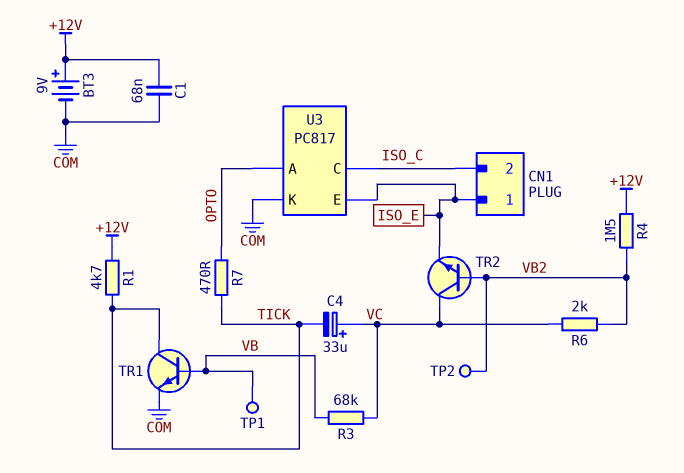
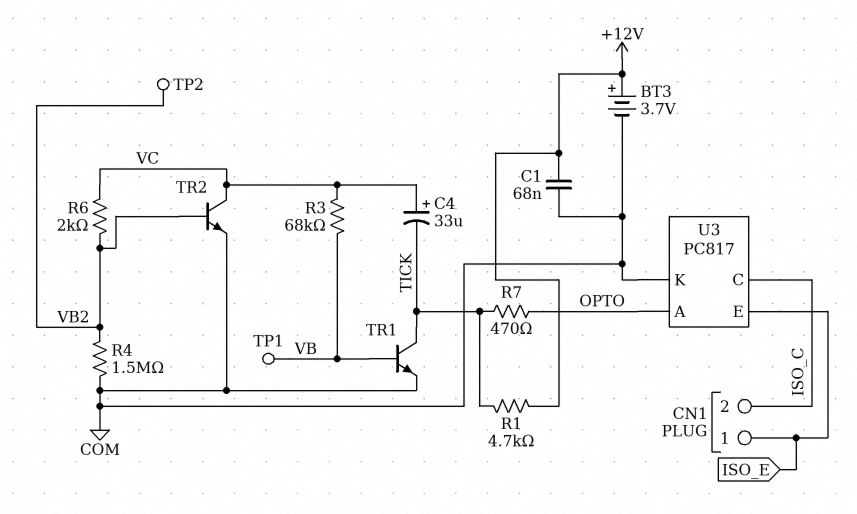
BT3: 9V (plus +12V, minus COM) -> 3.7V (plus +12V, minus COM)
R4: 1.5M (+12V, VB2) -> 1.5M (COM, VB2)
TR2: NPN (B VB2, C VC, E ISO_E) -> NPN (B VB2, C VC, E COM)

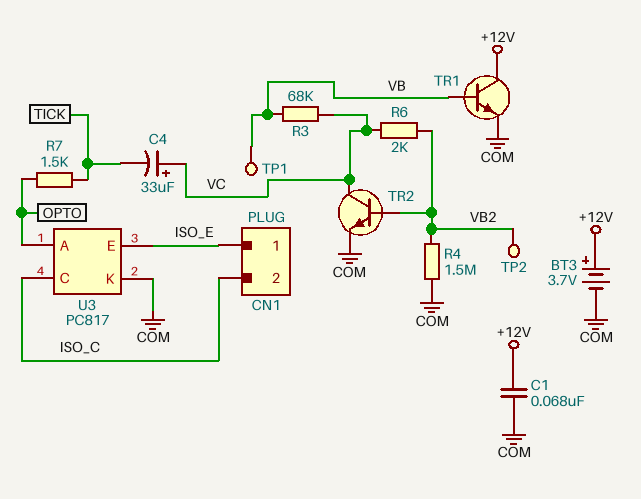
R1: 4.7k (+12V, TICK) -> none
R7: 470 (OPTO, TICK) -> 1.5k (OPTO, TICK)
TR1: NPN (B VB, C TICK, E COM) -> NPN (B VB, C +12V, E COM)

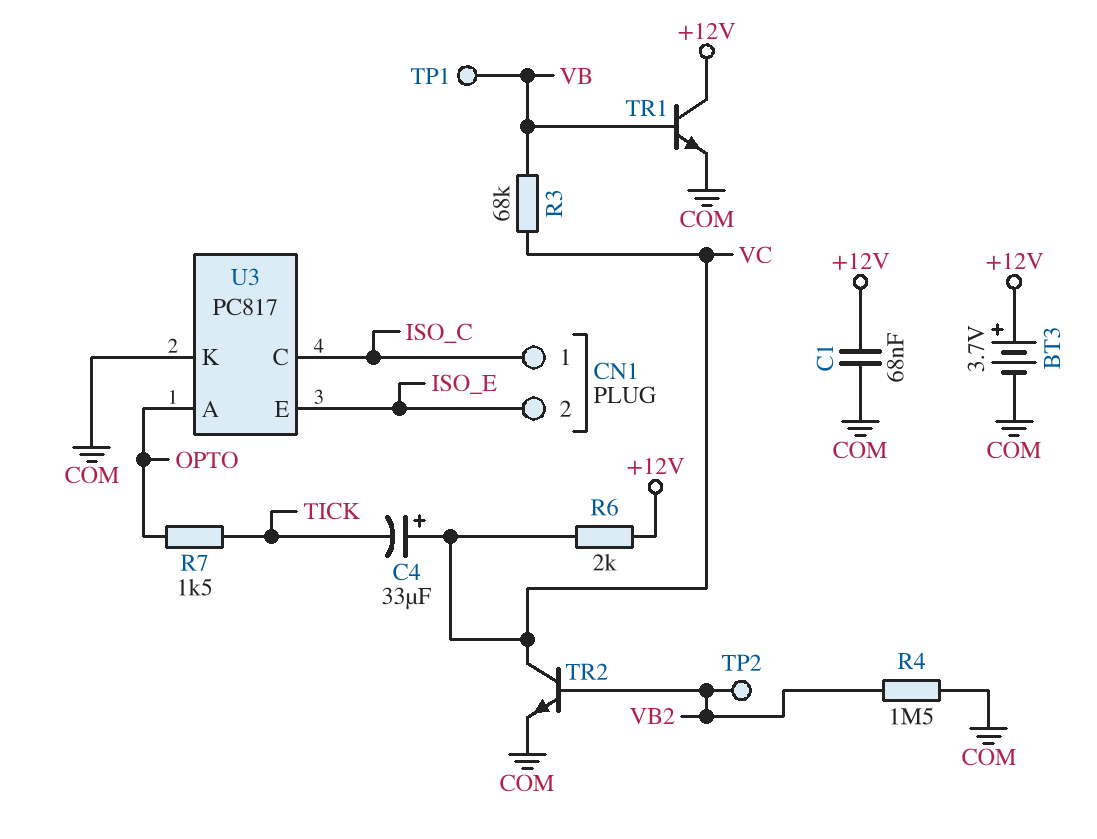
CN1 pin 1: ISO_E -> ISO_C
CN1 pin 2: ISO_C -> ISO_E
R6: 2k (VB2, VC) -> 2k (+12V, VC)

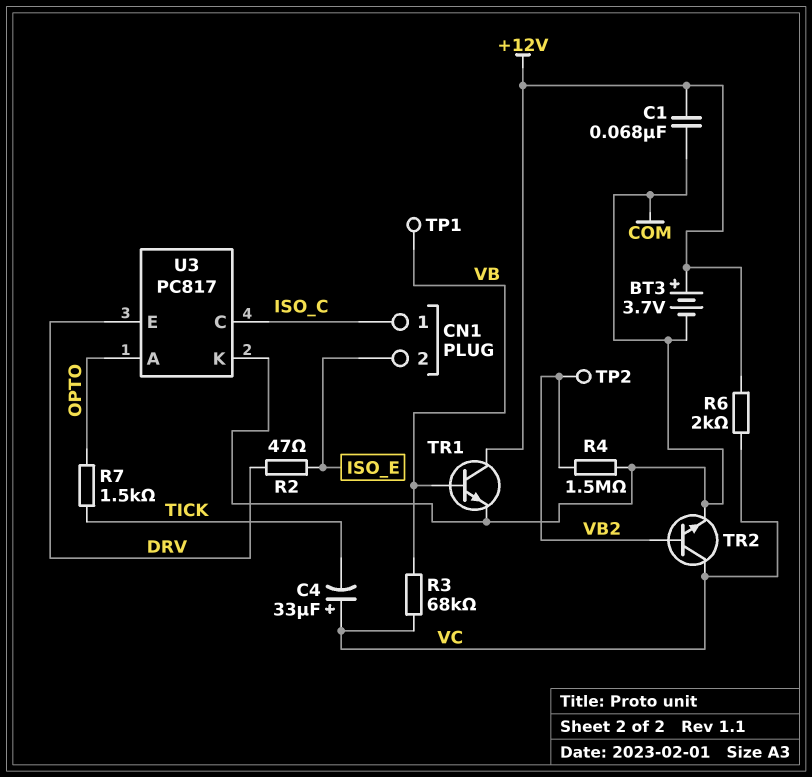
R2: none -> 47 (DRV, ISO_E)
U3 pin E: ISO_E -> DRV

